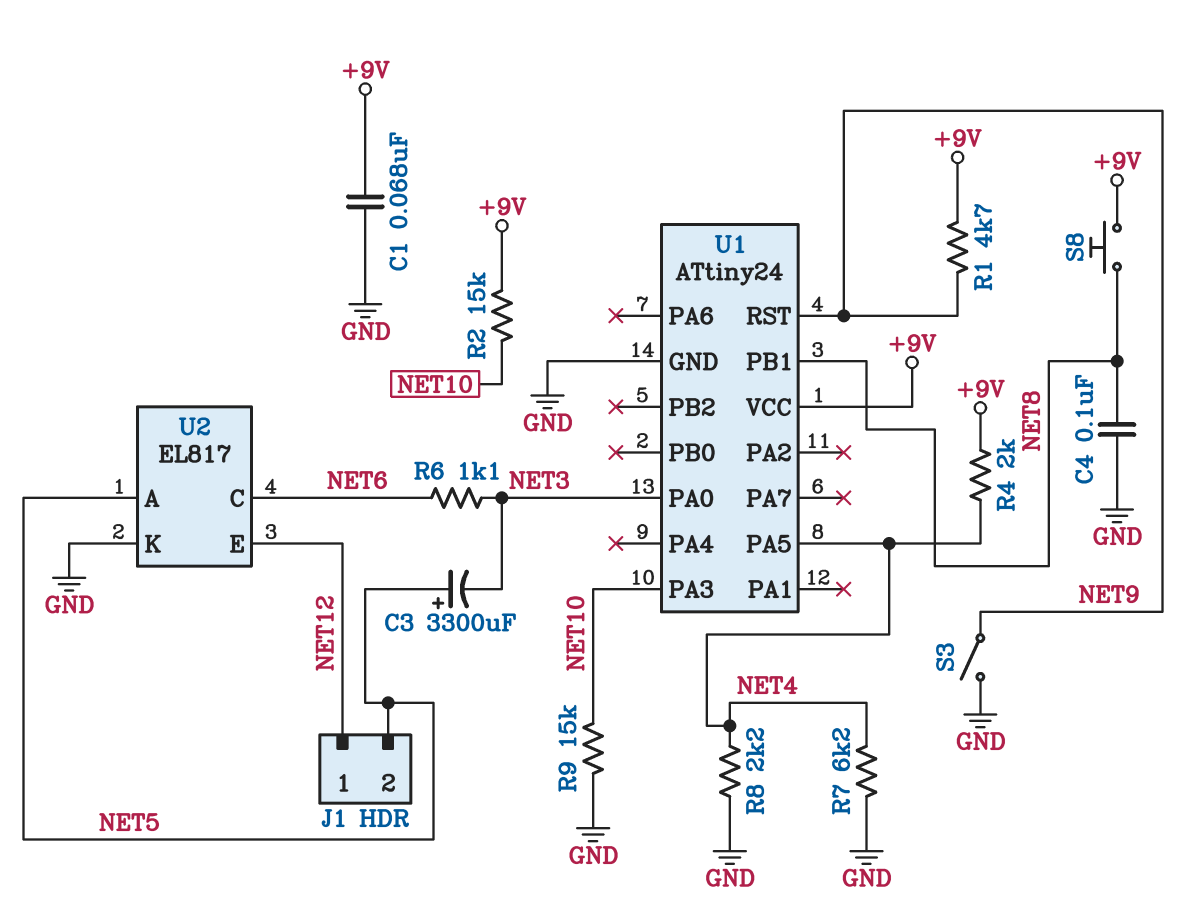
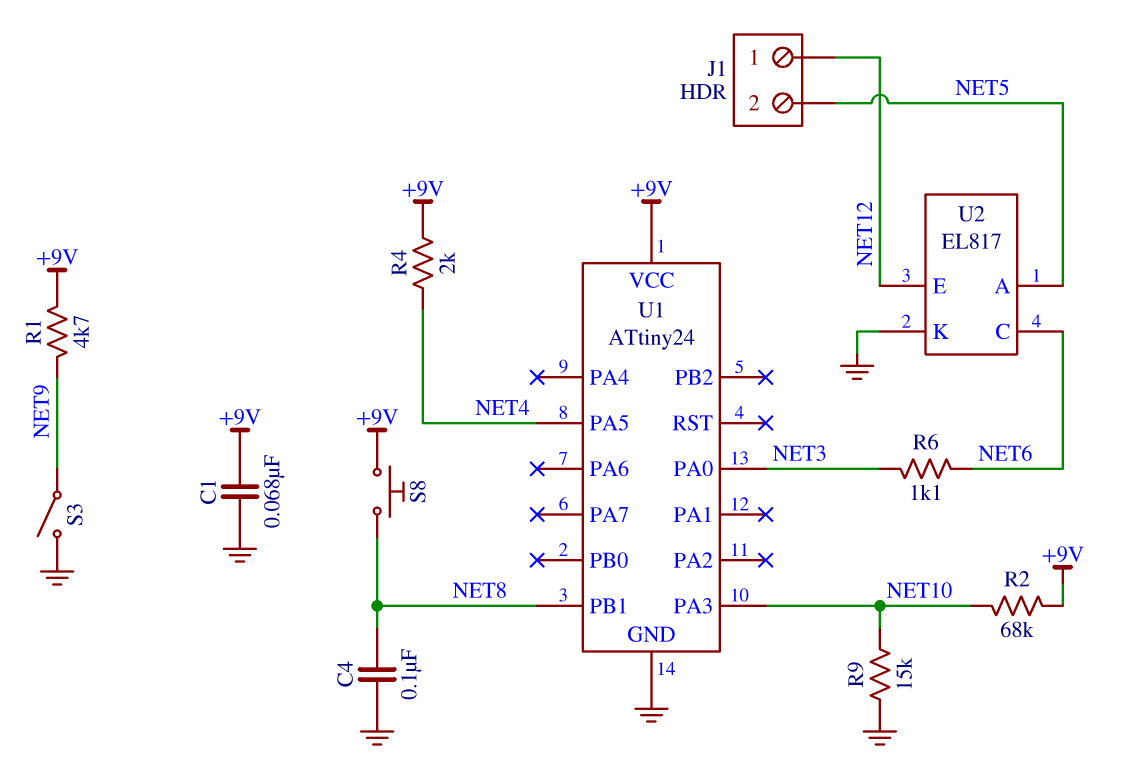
C3: 3300uF (plus NET5, minus NET3) -> none
R2: 15k (+9V, NET10) -> 68k (+9V, NET10)
R7: 6.2k (GND, NET4) -> none
R8: 2.2k (GND, NET4) -> none
U1 pin RST: NET9 -> none

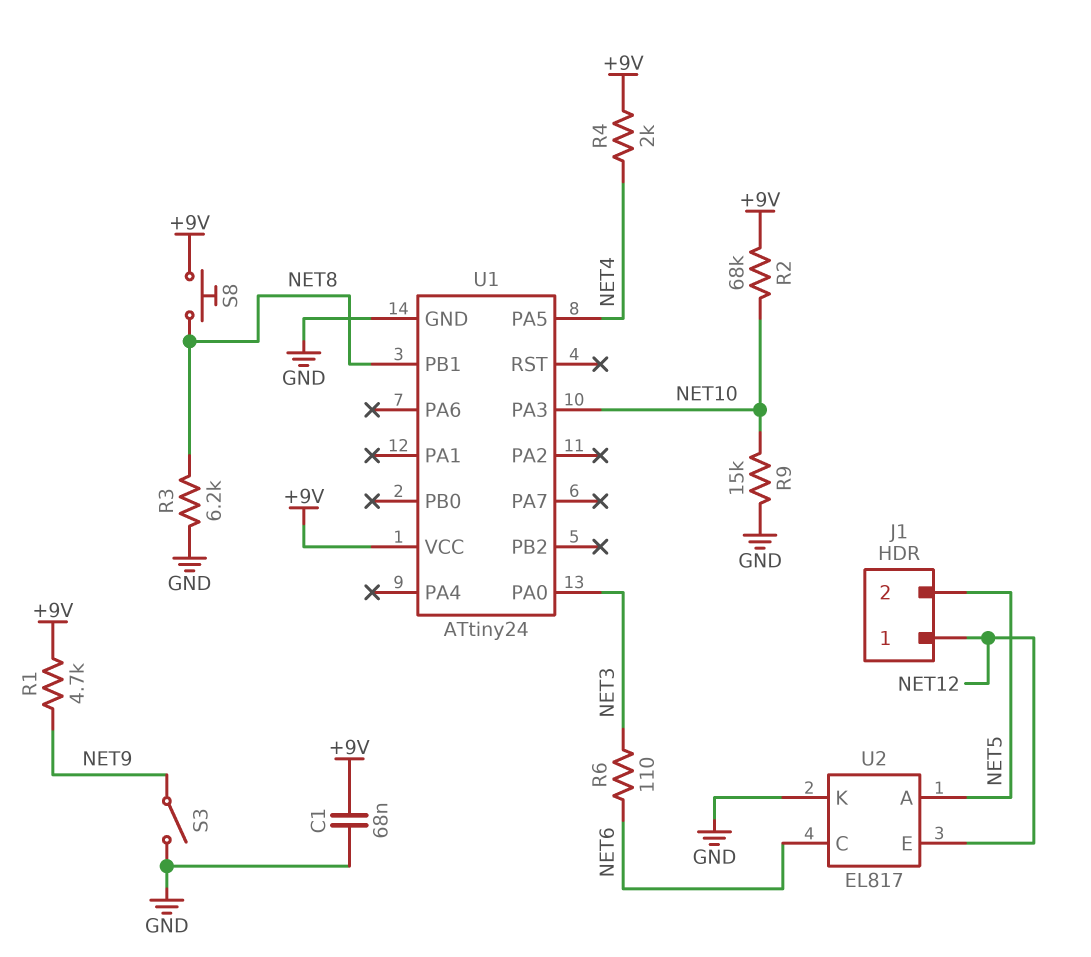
C4: 100nF (GND, NET8) -> none
R3: none -> 6.2k (GND, NET8)
R6: 1.1k (NET3, NET6) -> 110 (NET3, NET6)

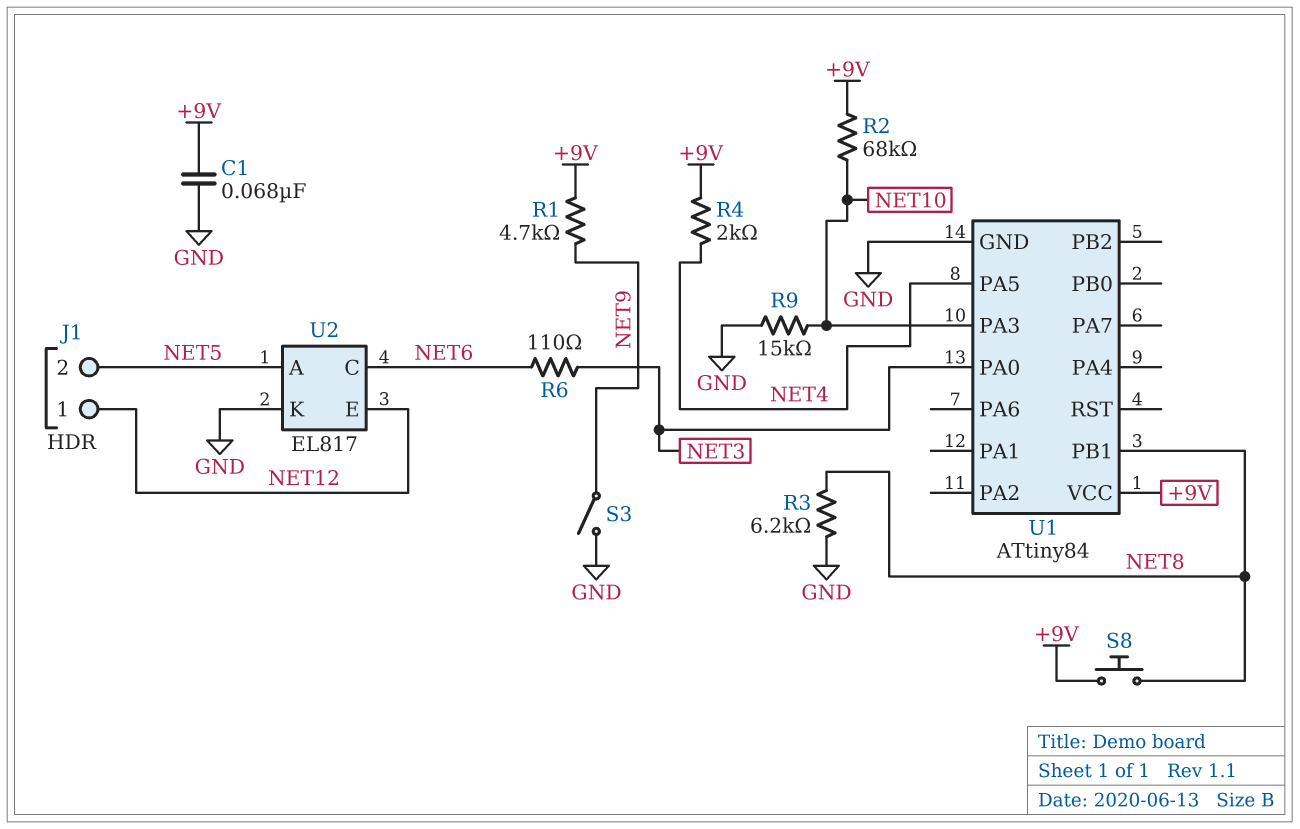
U1: ATtiny24 -> ATtiny84

